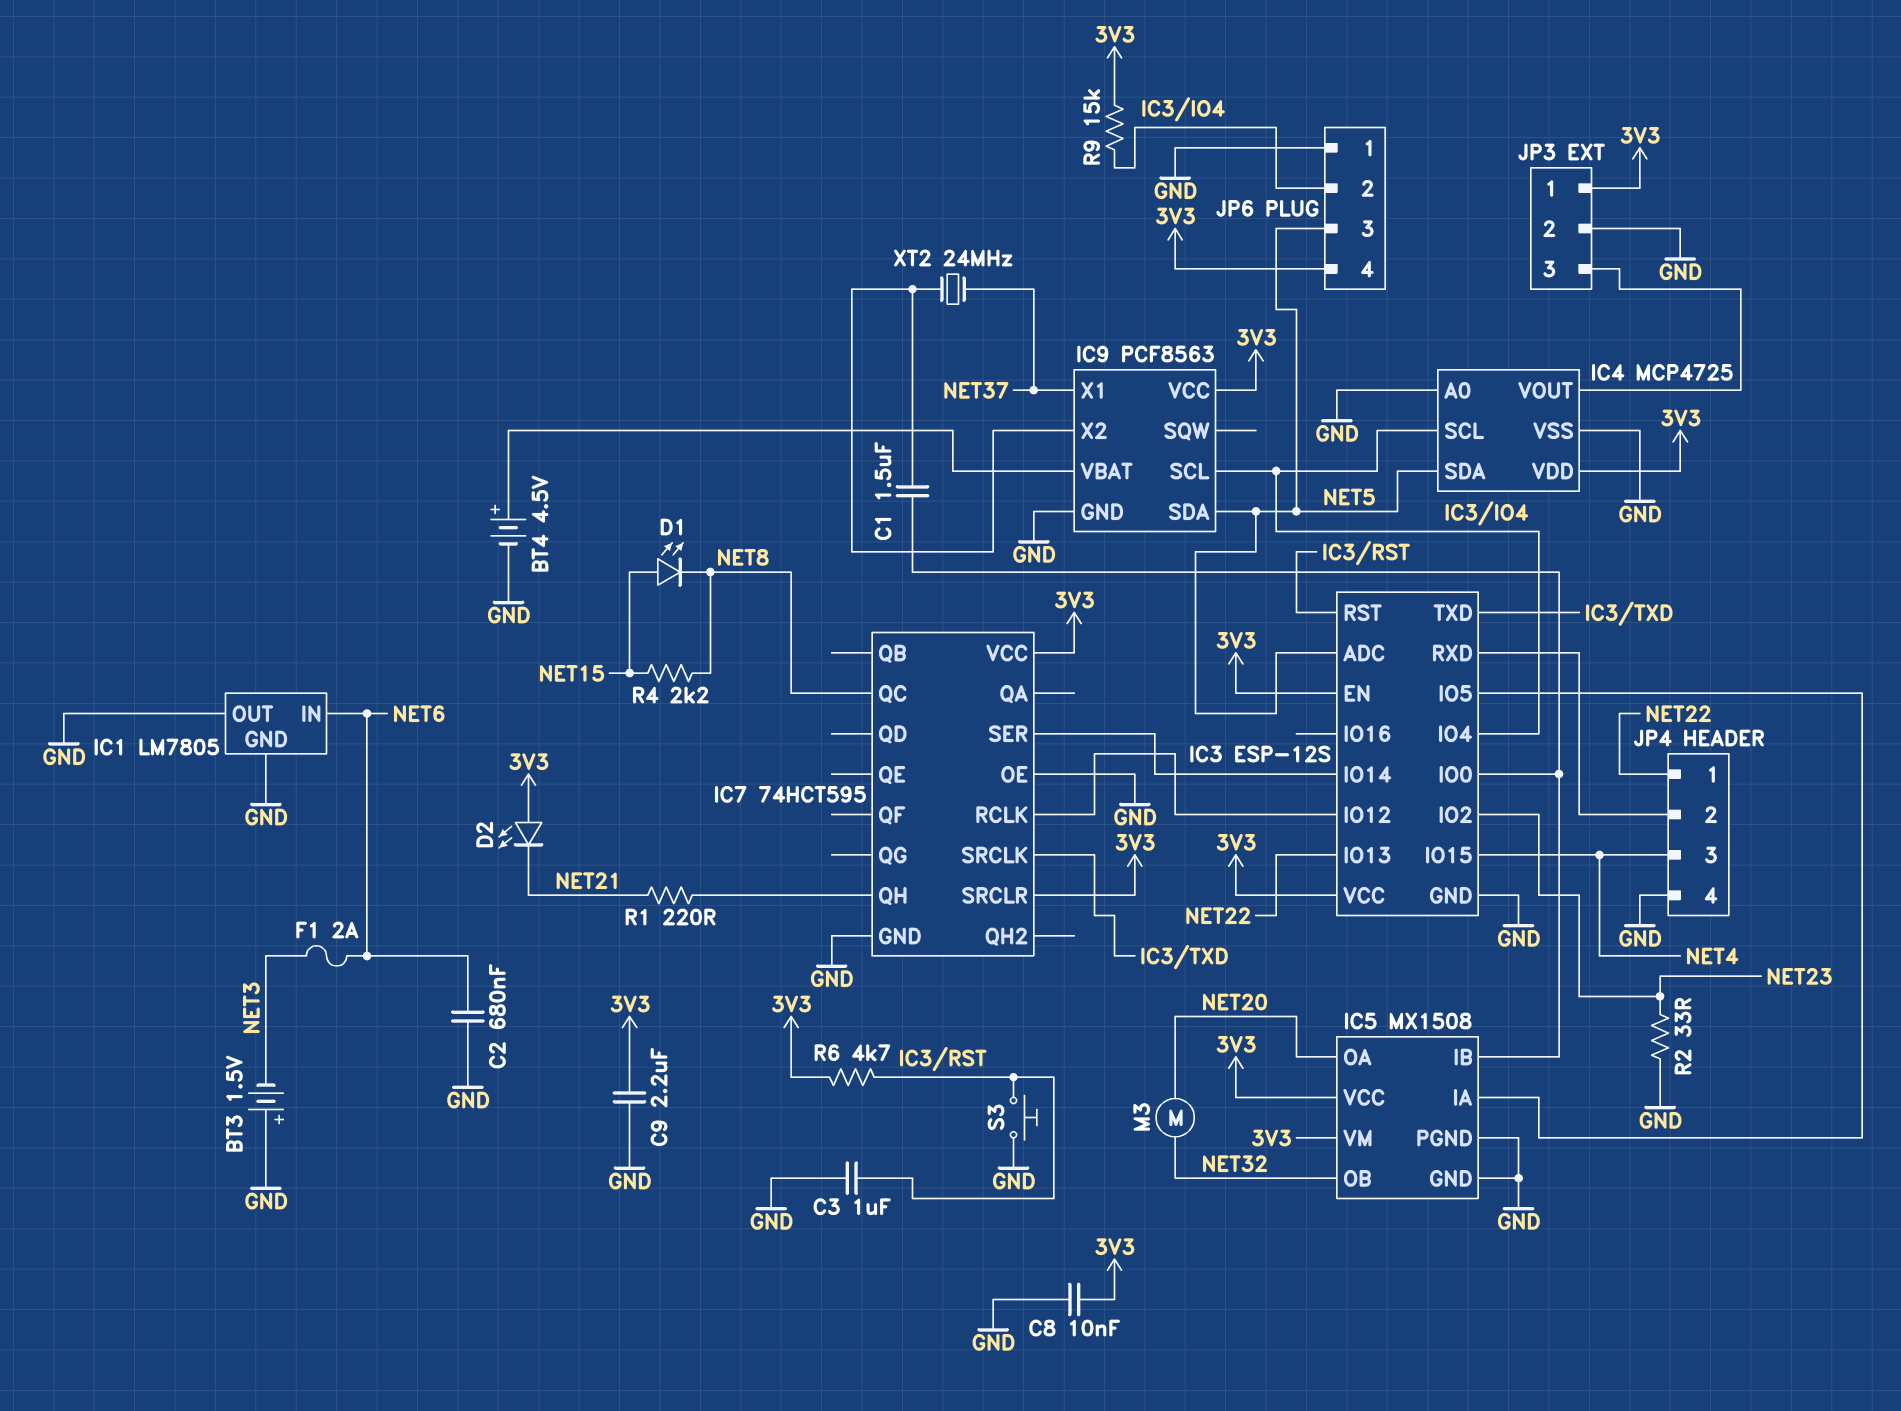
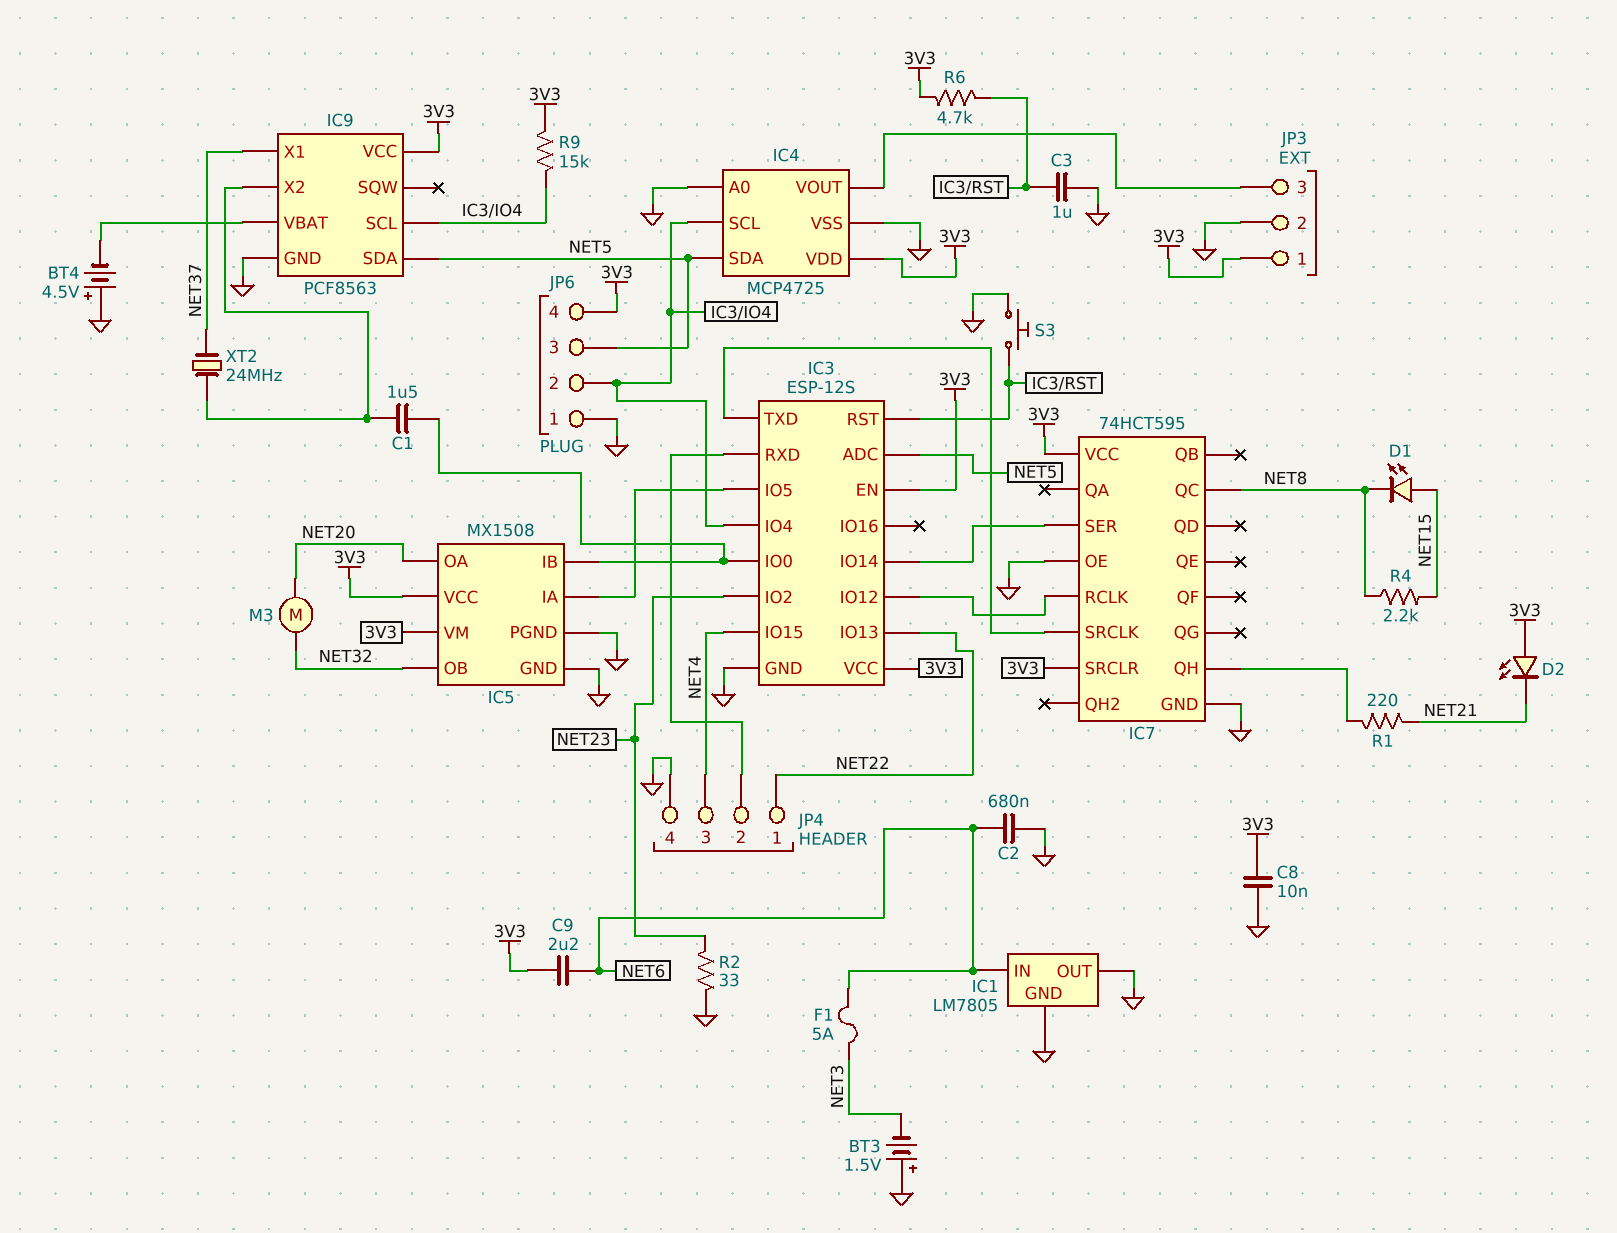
BT4: 4.5V (plus IC9/VBAT, minus GND) -> 4.5V (plus GND, minus IC9/VBAT)
C9: 2.2uF (3V3, GND) -> 2.2uF (3V3, NET6)
F1: 2A (NET3, NET6) -> 5A (NET3, NET6)

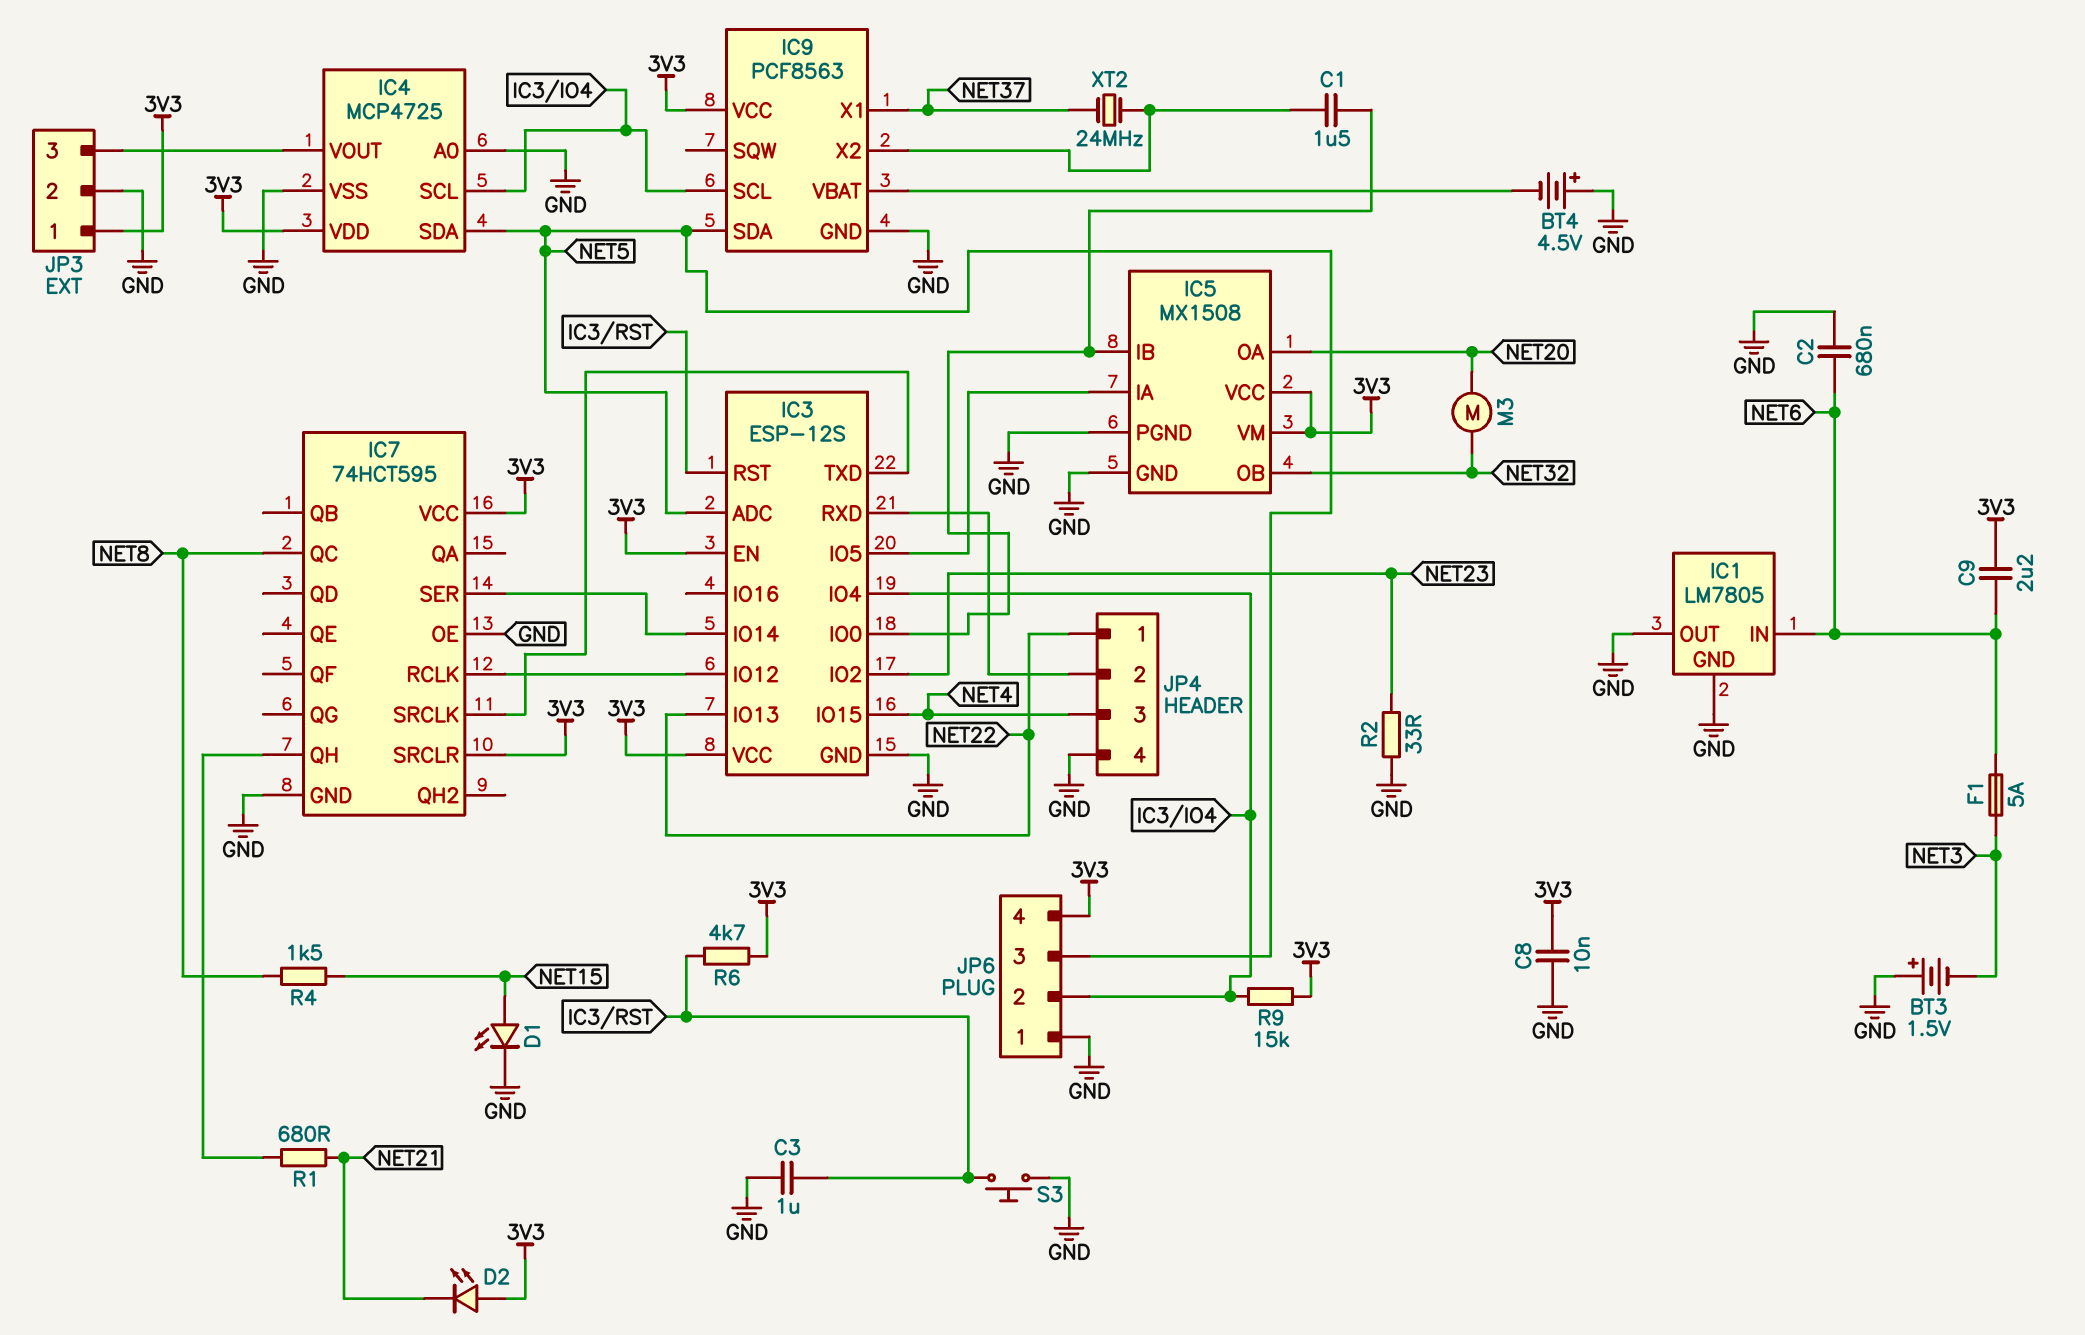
D1: LED (A NET15, K NET8) -> LED (A NET15, K GND)
R1: 220 (IC7/QH, NET21) -> 680 (IC7/QH, NET21)
R4: 2.2k (NET8, NET15) -> 1.5k (NET8, NET15)

